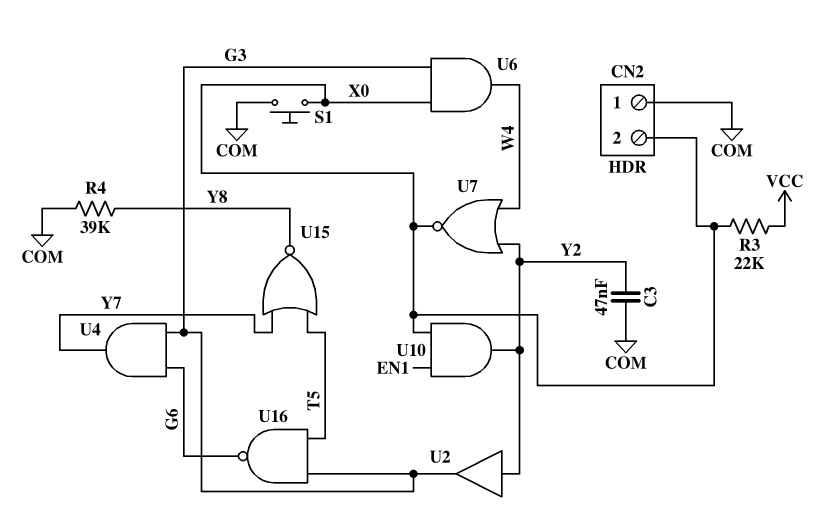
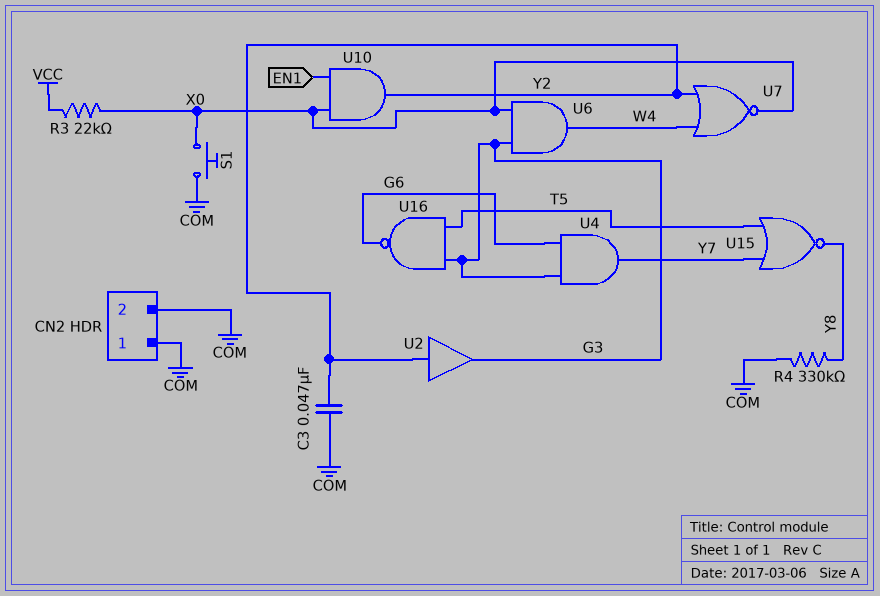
CN2 pin 2: X0 -> COM
R4: 39k (COM, Y8) -> 330k (COM, Y8)

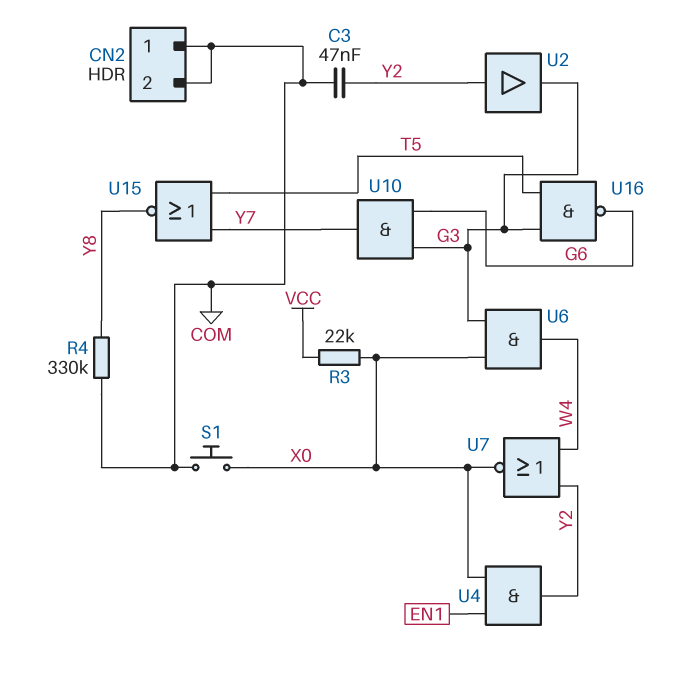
U4: AND (in G3, in G6, out Y7) -> AND (in EN1, in X0, out Y2)
U10: AND (in EN1, in X0, out Y2) -> AND (in G3, in G6, out Y7)

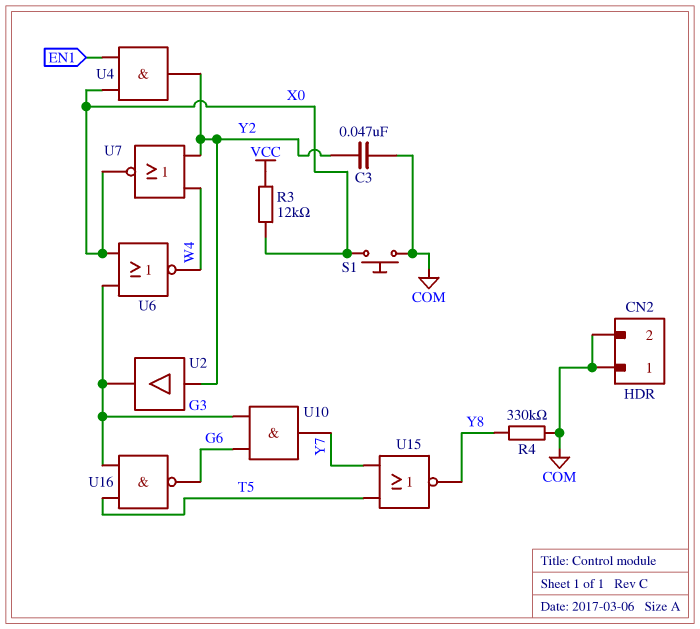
R3: 22k (VCC, X0) -> 12k (VCC, X0)
U6: AND (in G3, in X0, out W4) -> NOR (in G3, in X0, out W4)

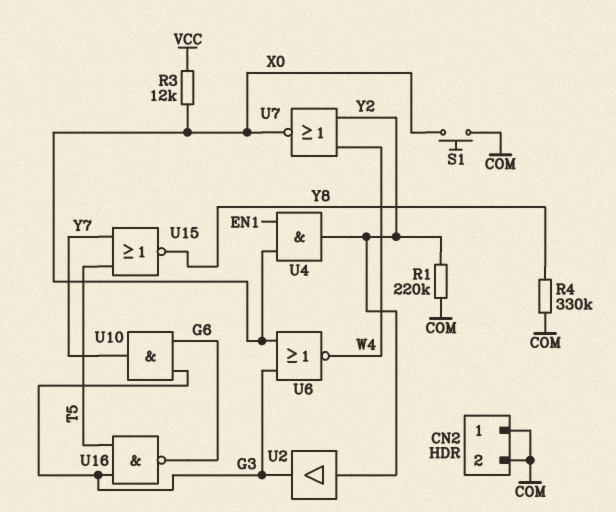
C3: 47nF (COM, Y2) -> none
R1: none -> 220k (COM, Y2)

